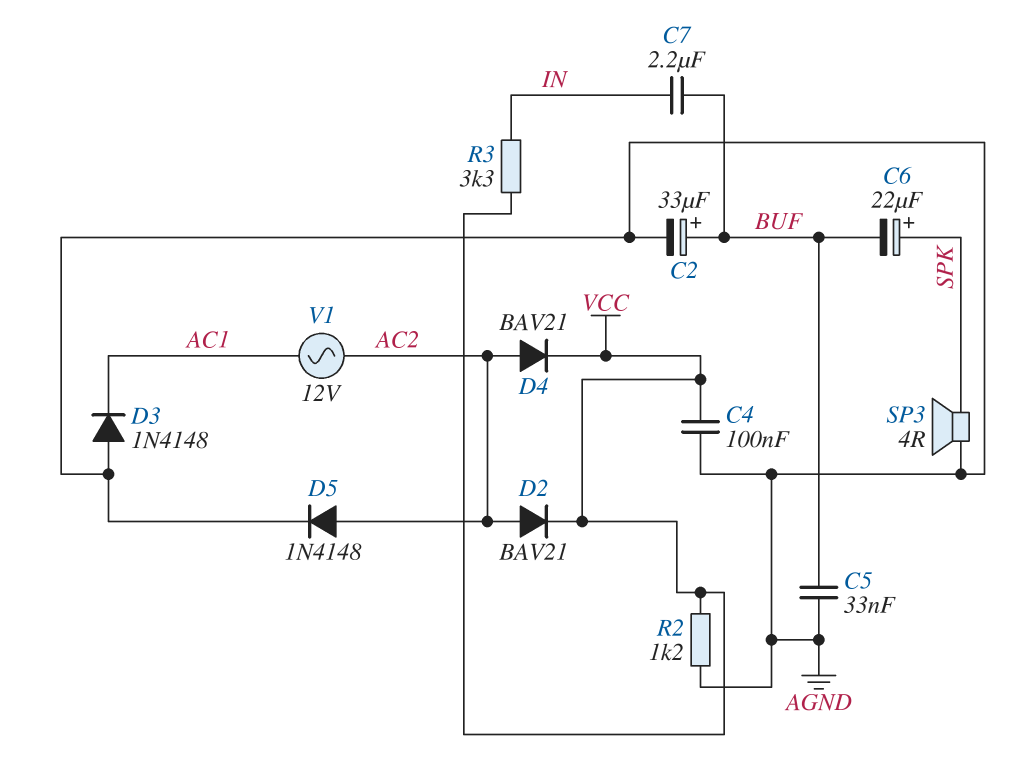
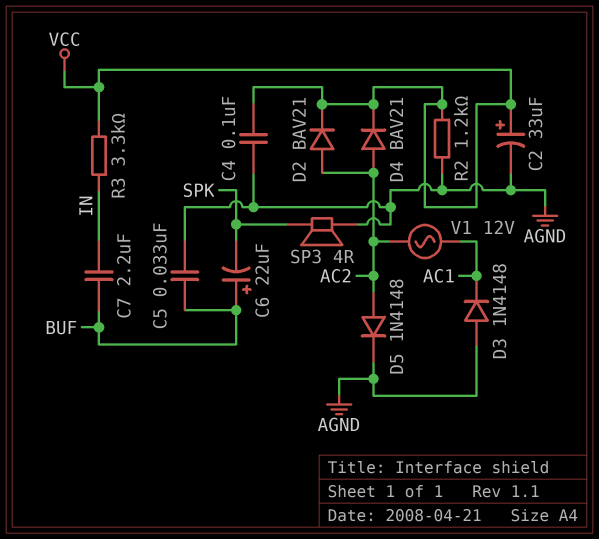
C2: 33uF (plus BUF, minus AGND) -> 33uF (plus VCC, minus AGND)
C6: 22uF (plus SPK, minus BUF) -> 22uF (plus BUF, minus SPK)

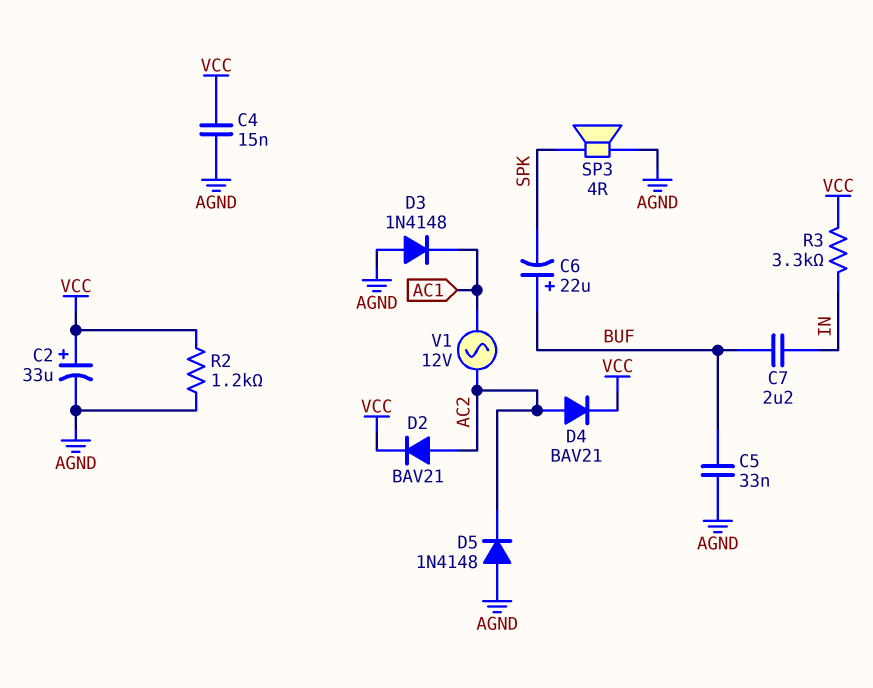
C4: 100nF (AGND, VCC) -> 15nF (AGND, VCC)
D5: diode 1N4148 (A AC2, K AGND) -> diode 1N4148 (A AGND, K AC2)

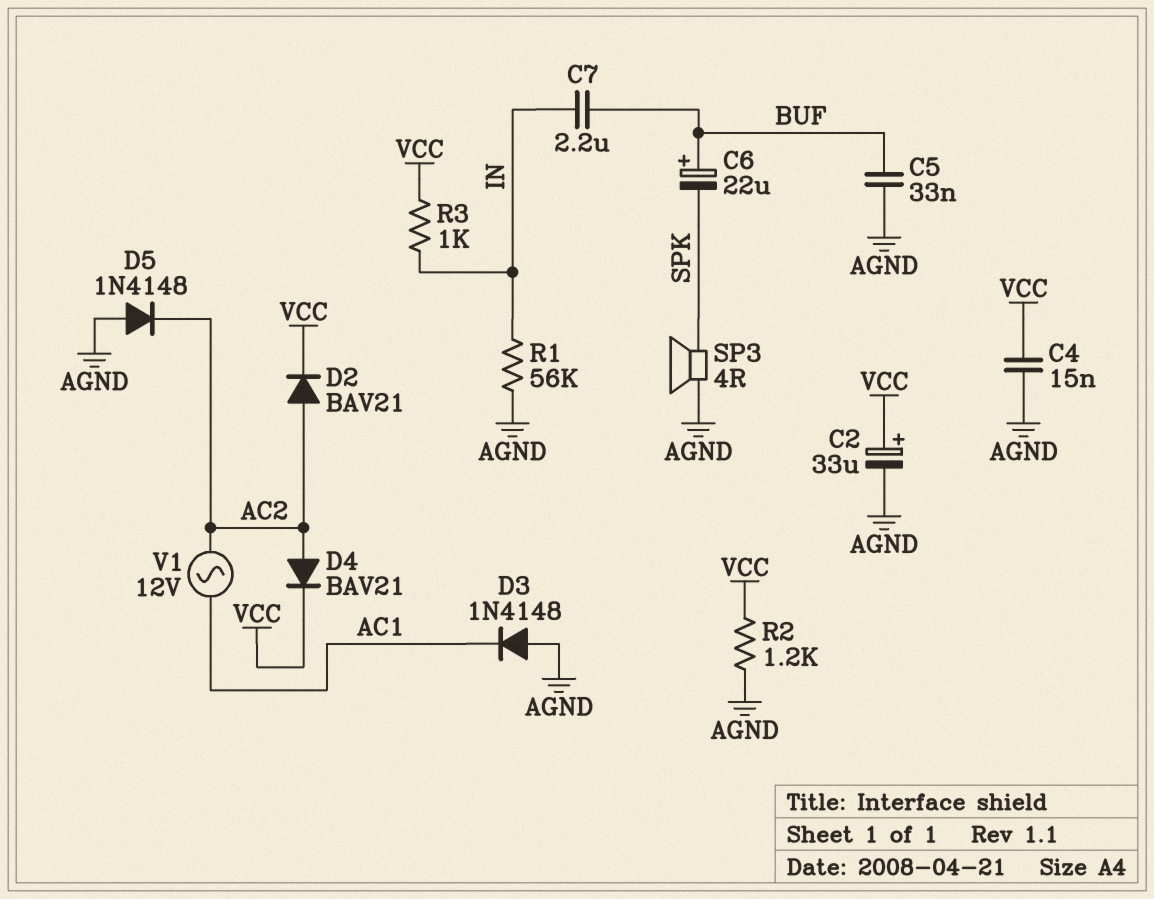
R1: none -> 56k (AGND, IN)
R3: 3.3k (IN, VCC) -> 1k (IN, VCC)

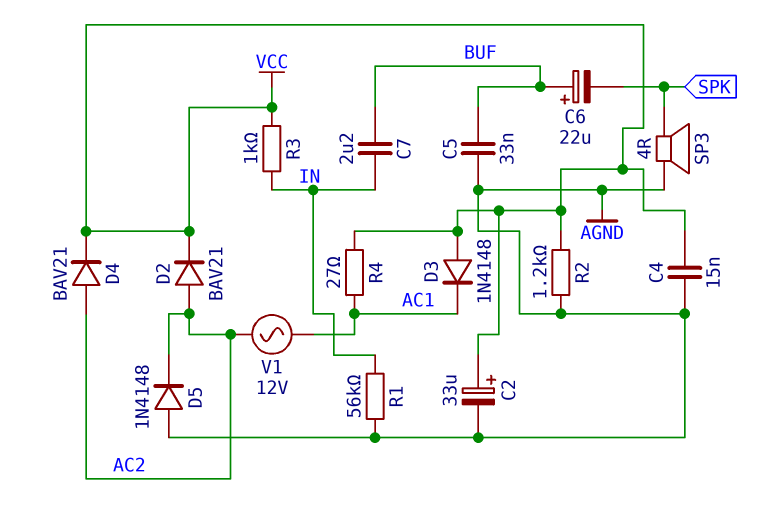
D3: diode 1N4148 (A AGND, K AC1) -> diode 1N4148 (A VCC, K AC1)
R4: none -> 27 (AC1, VCC)

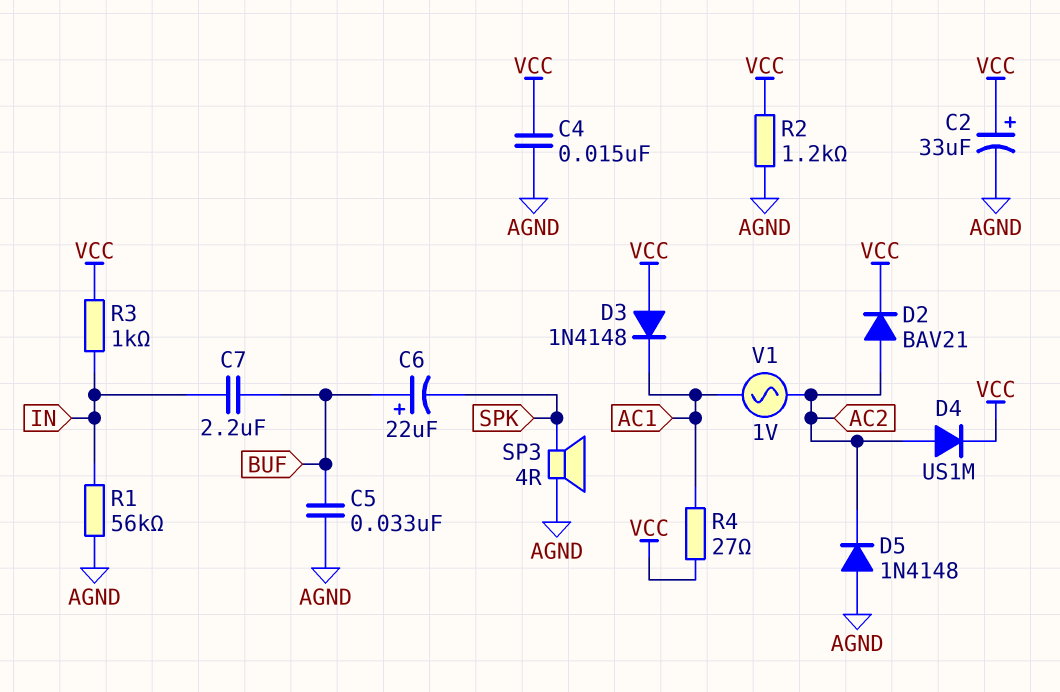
D4: diode BAV21 (A AC2, K VCC) -> diode US1M (A AC2, K VCC)
V1: AC 12V (AC1, AC2) -> AC 1V (AC1, AC2)

